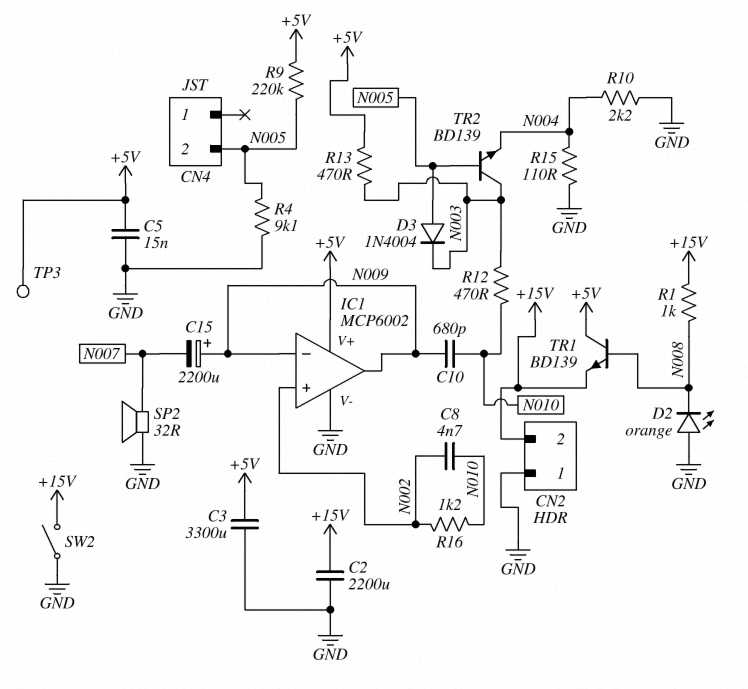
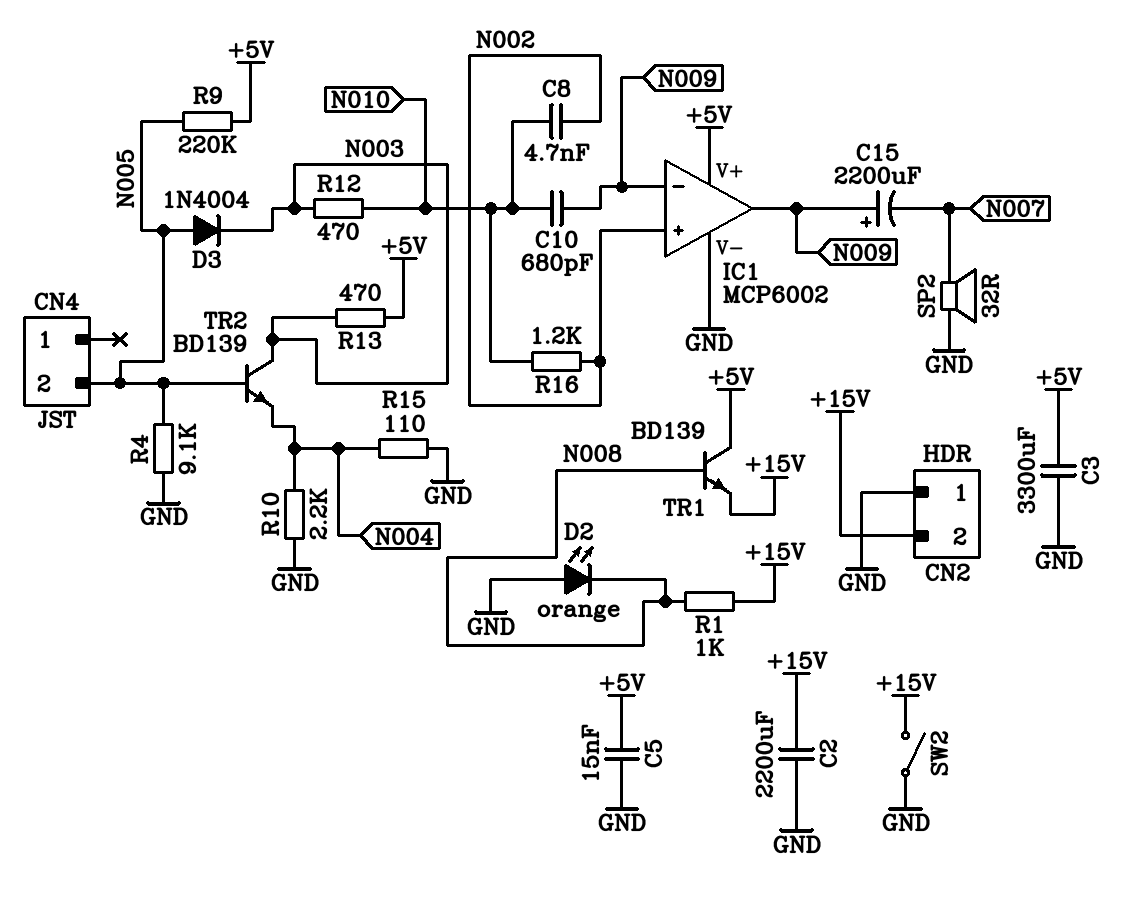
TP3: test point (+5V) -> none

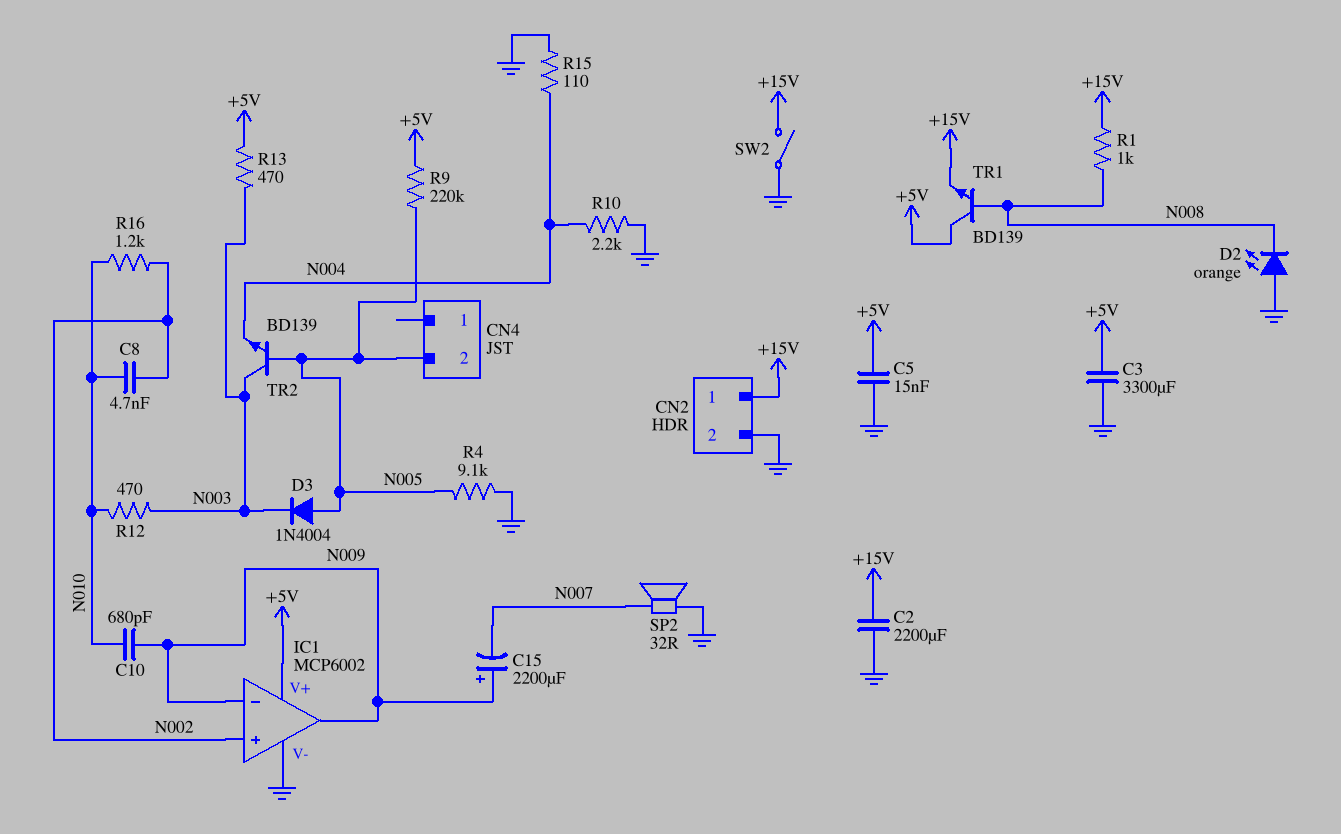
CN2 pin 1: GND -> +15V
CN2 pin 2: +15V -> GND

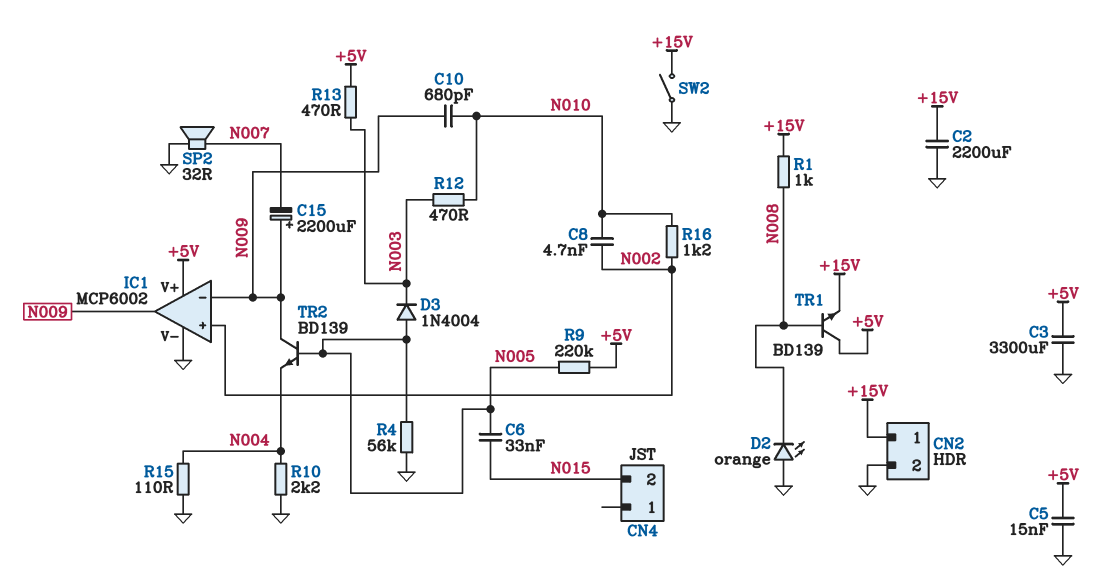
C6: none -> 33nF (N005, N015)
CN4 pin 2: N005 -> N015
R4: 9.1k (GND, N005) -> 56k (GND, N005)
TR2: NPN BD139 (B N005, C N003, E N004) -> NPN BD139 (B N005, C N009, E N004)

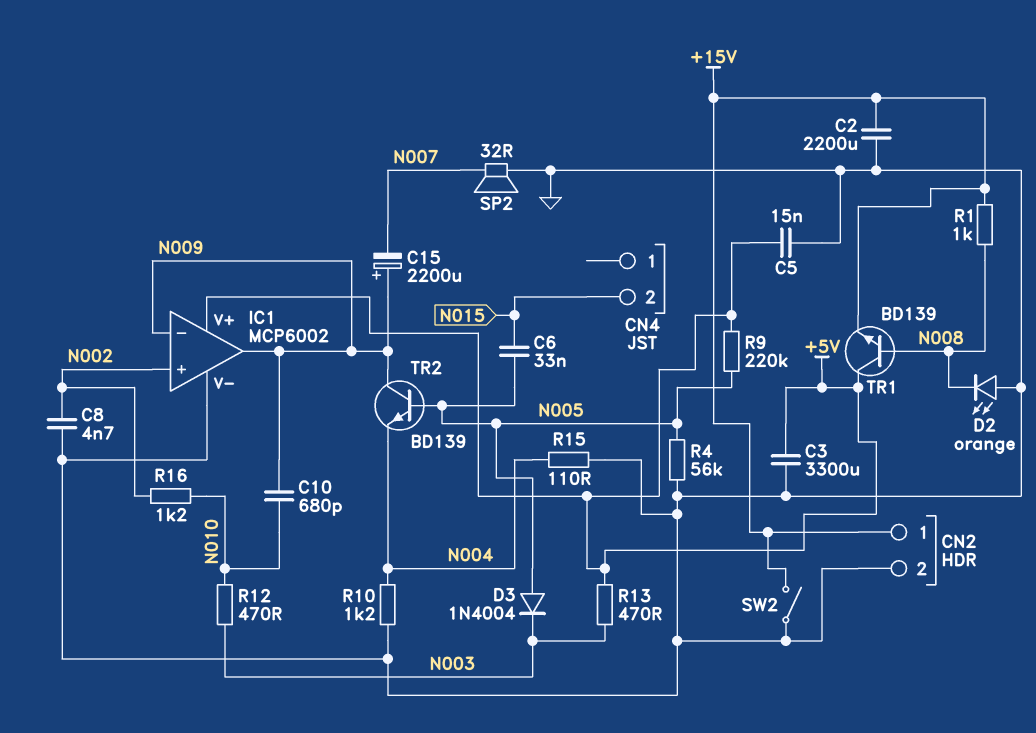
C8: 4.7nF (N002, N010) -> 4.7nF (GND, N002)
R10: 2.2k (GND, N004) -> 1.2k (GND, N004)

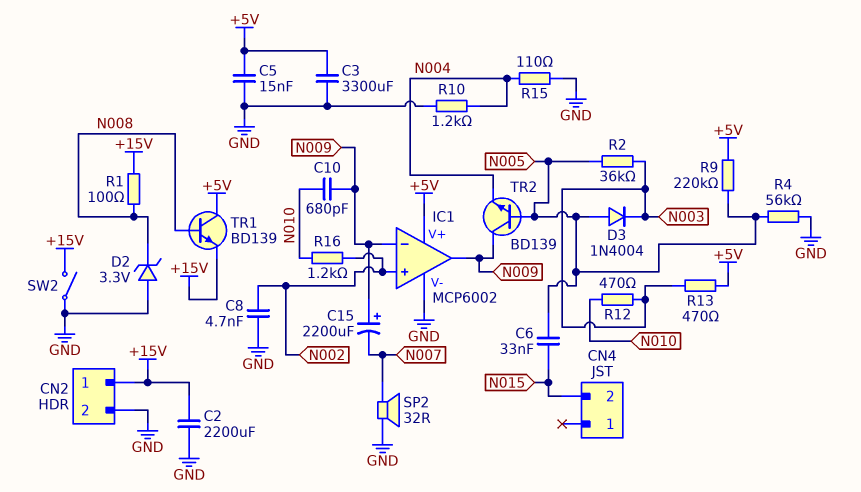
D2: LED orange (A GND, K N008) -> zener 3.3V (A GND, K N008)
R1: 1k (+15V, N008) -> 100 (+15V, N008)
R2: none -> 36k (N003, N005)

